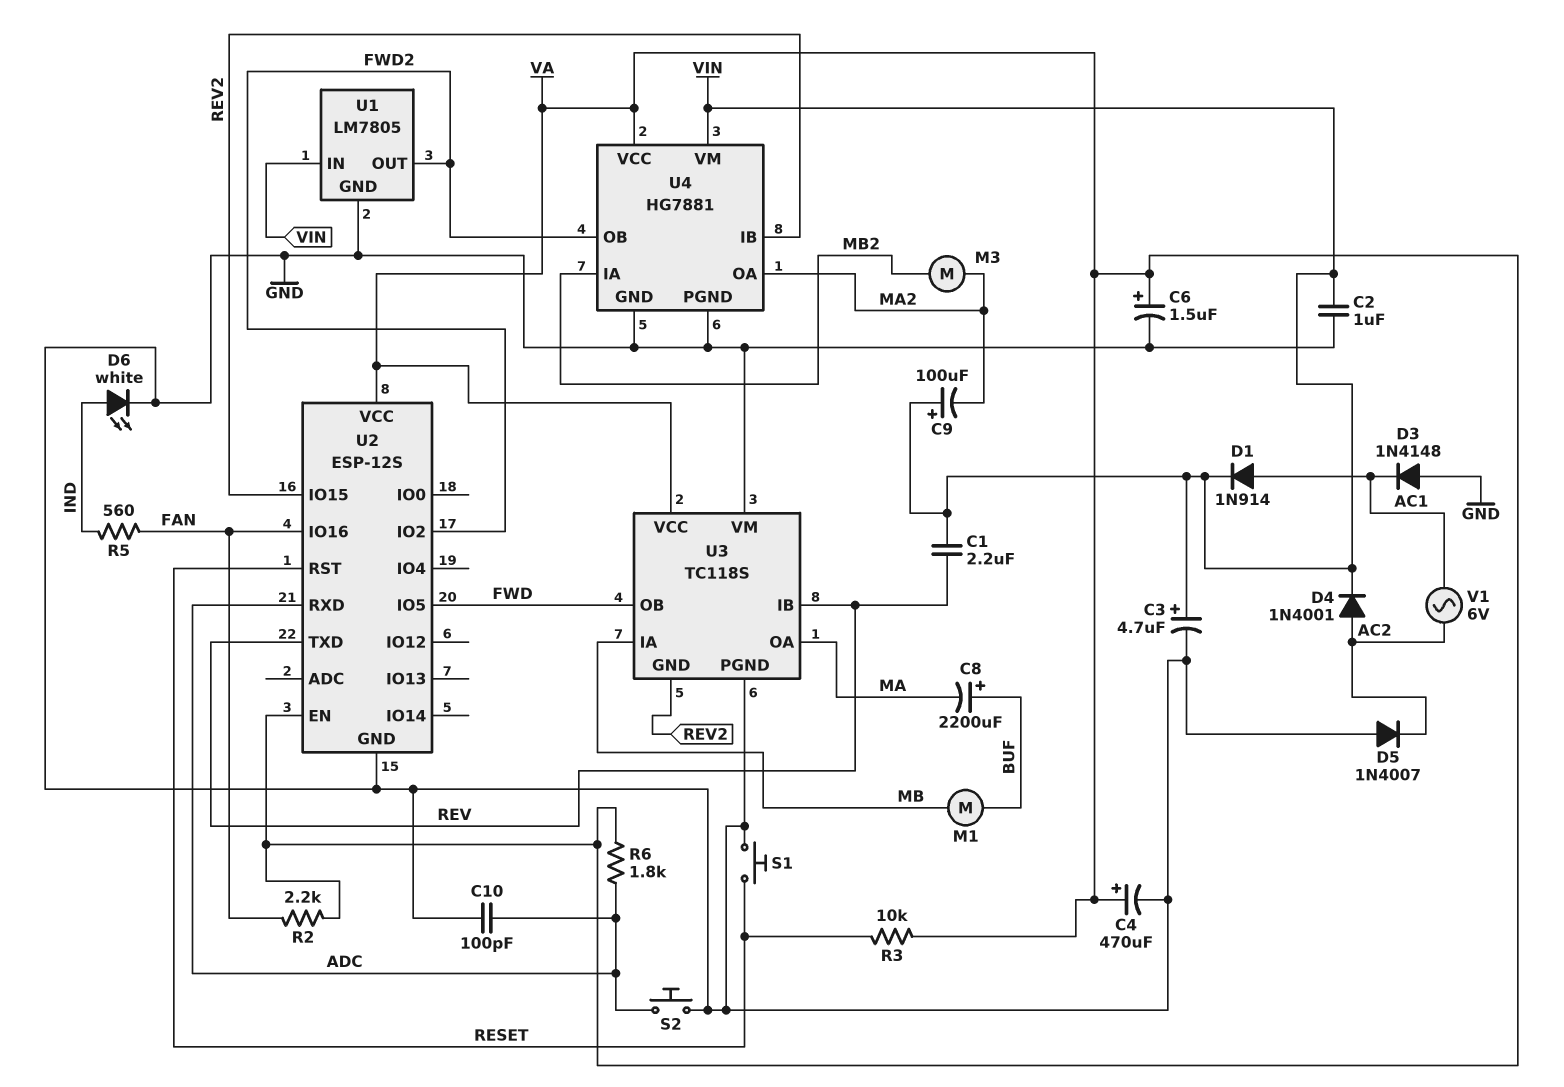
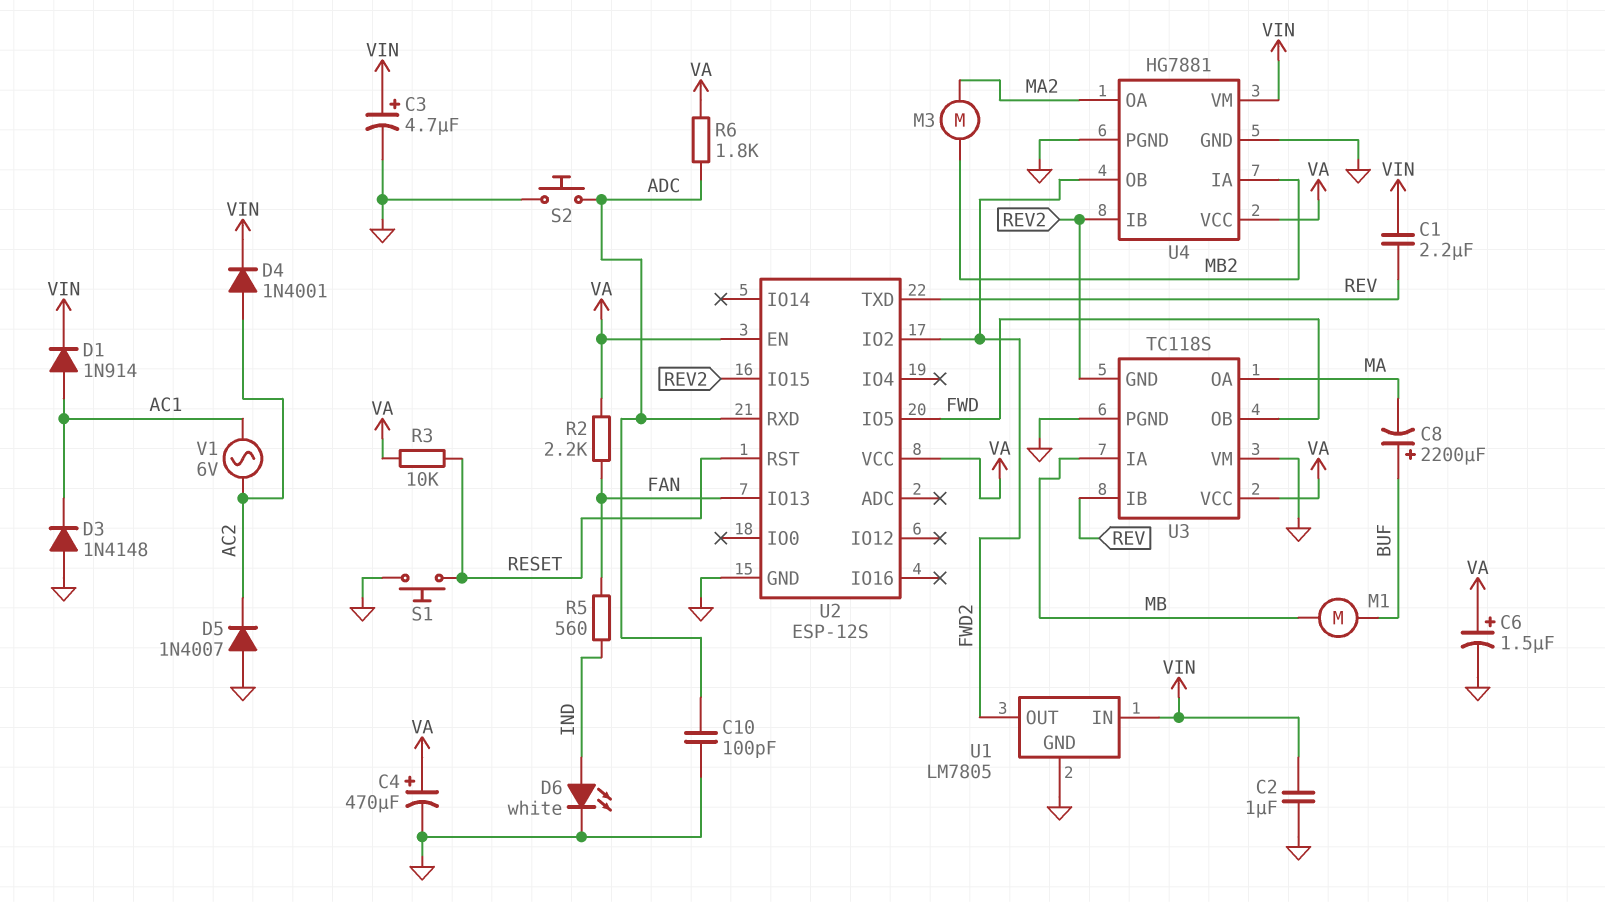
C9: 100uF (plus VIN, minus MA2) -> none
U2 pin IO13: none -> FAN
U2 pin IO16: FAN -> none

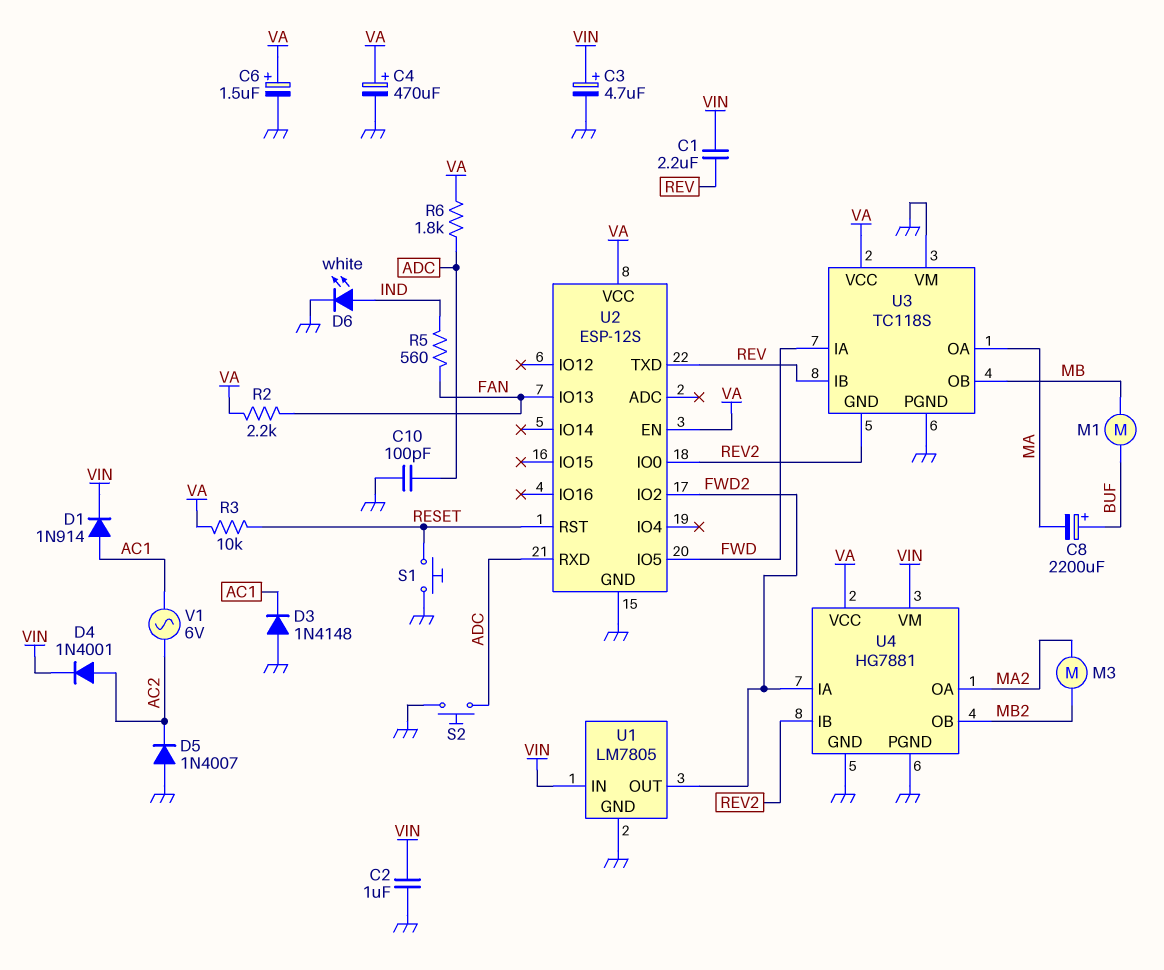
U2 pin IO0: none -> REV2
U2 pin IO15: REV2 -> none
U3 pin IA: MB -> FWD
U3 pin OB: FWD -> MB
U4 pin IA: MB2 -> FWD2
U4 pin OB: FWD2 -> MB2

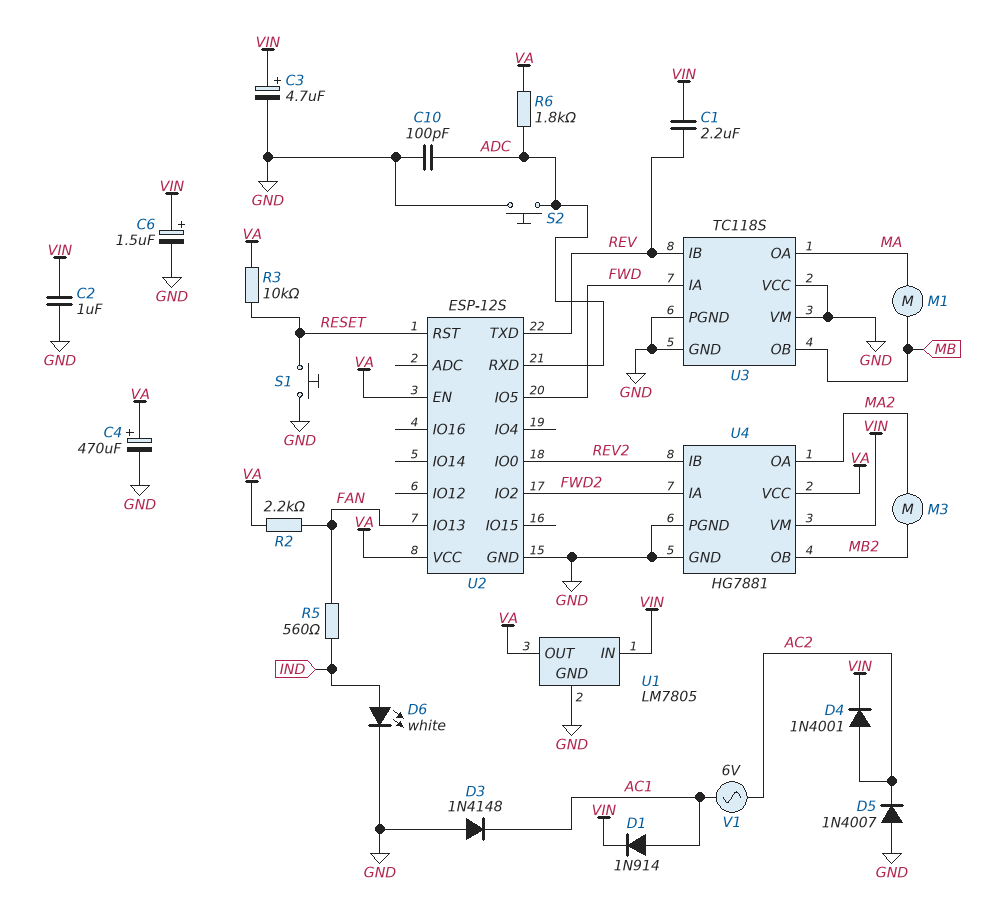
C6: 1.5uF (plus VA, minus GND) -> 1.5uF (plus VIN, minus GND)
C8: 2200uF (plus BUF, minus MA) -> none
M1: motor (BUF, MB) -> motor (MA, MB)
U1 pin OUT: FWD2 -> VA
U3 pin GND: REV2 -> GND
U3 pin VCC: VA -> GND

